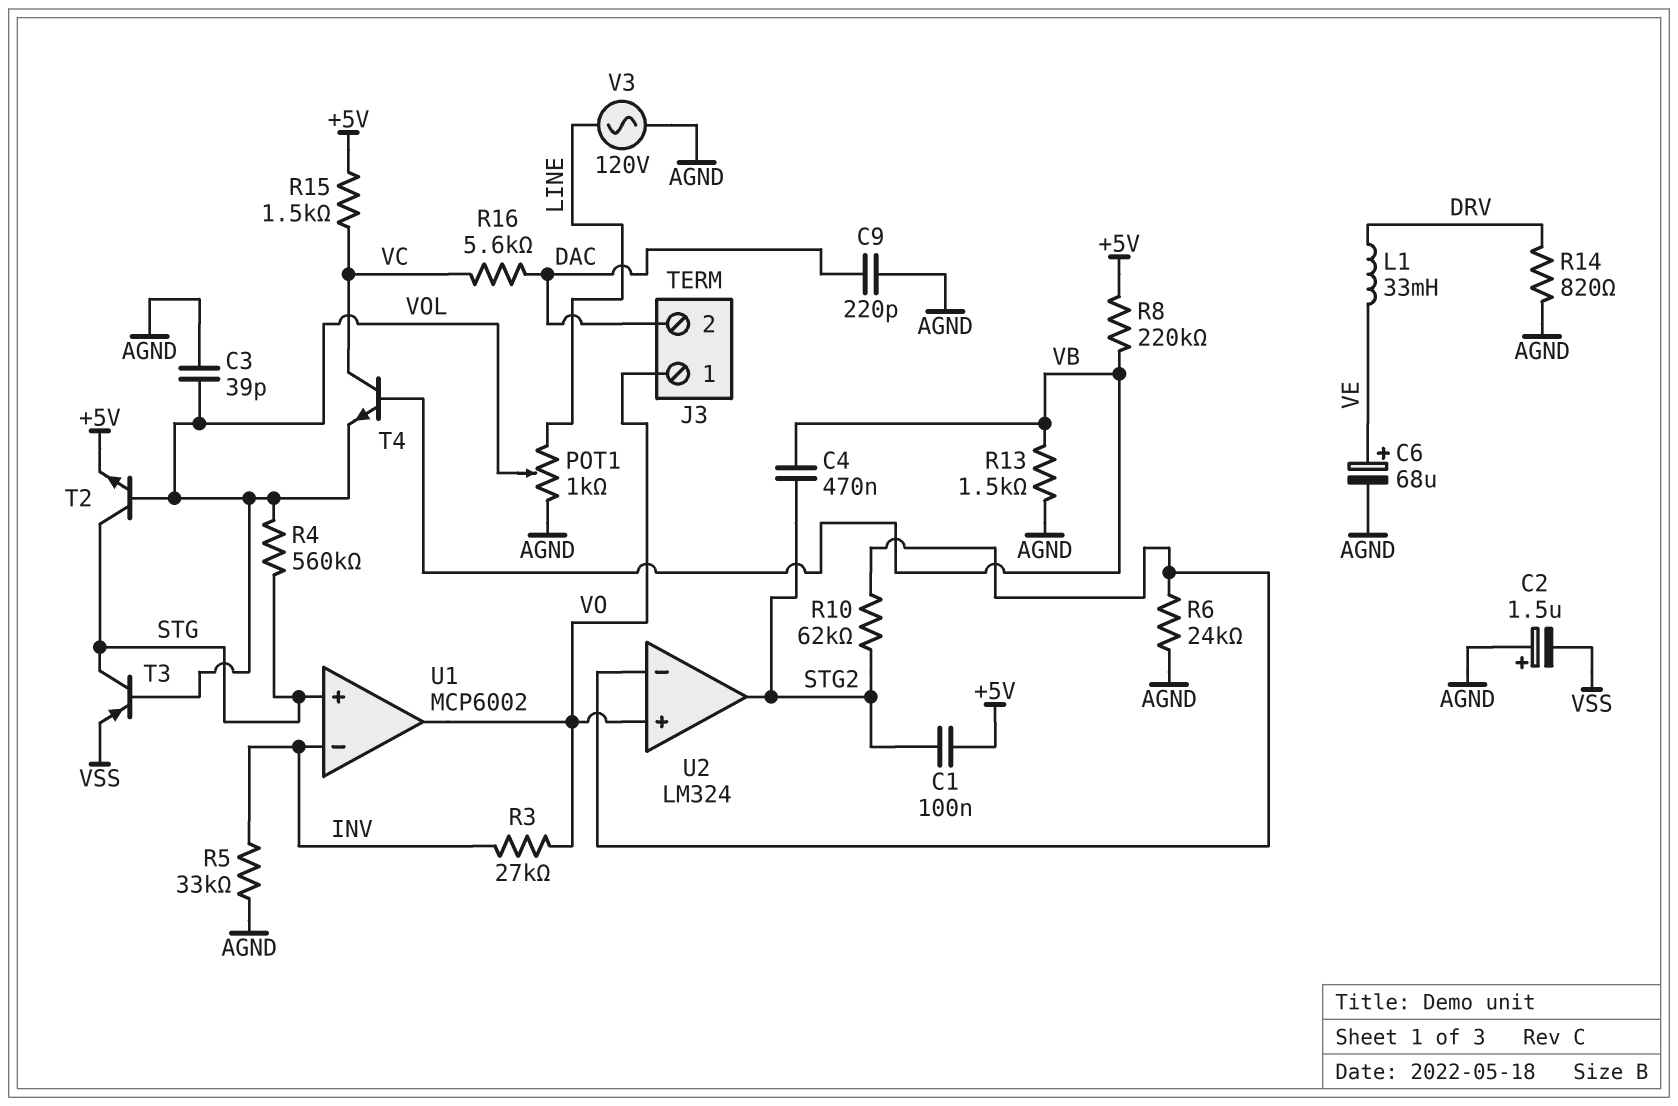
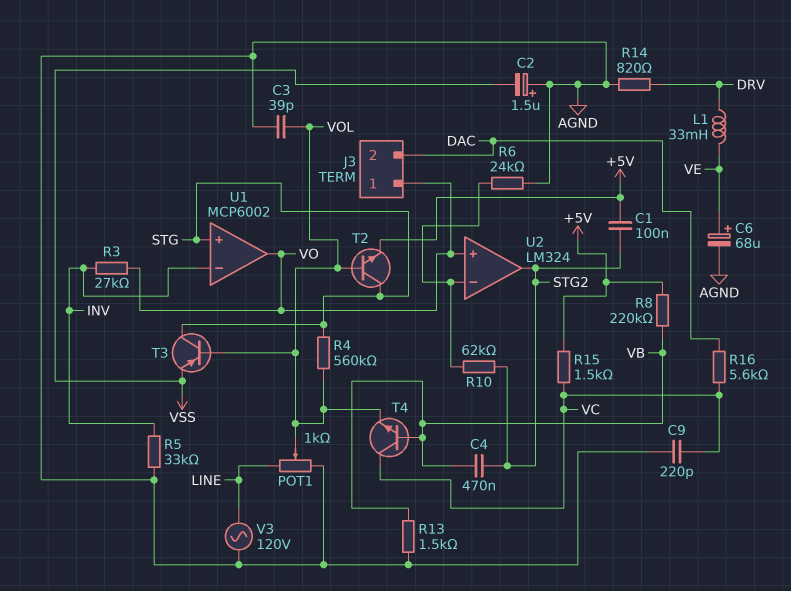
C9: 220pF (AGND, DAC) -> 220pF (AGND, VC)

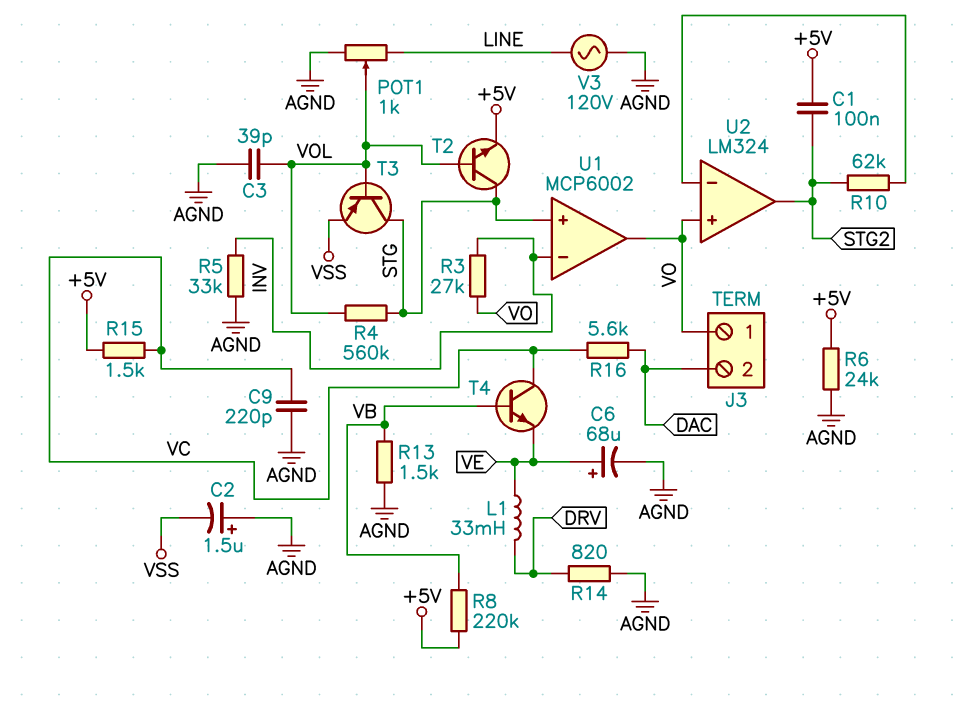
C4: 470nF (STG2, VB) -> none
R6: 24k (AGND, U2/in-) -> 24k (+5V, AGND)
T4: NPN (B VB, C VC, E VOL) -> NPN (B VB, C VC, E VE)

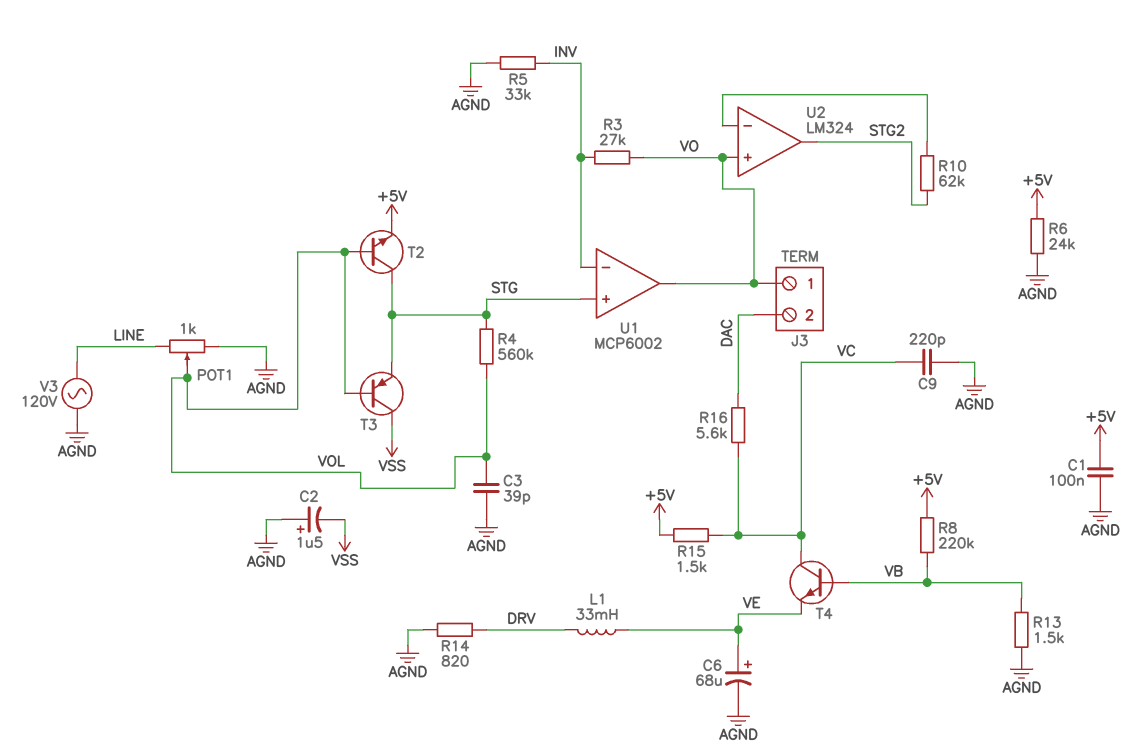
C1: 100nF (+5V, STG2) -> 100nF (+5V, AGND)
T3: PNP (B VOL, C STG, E VSS) -> PNP (B VOL, C VSS, E STG)

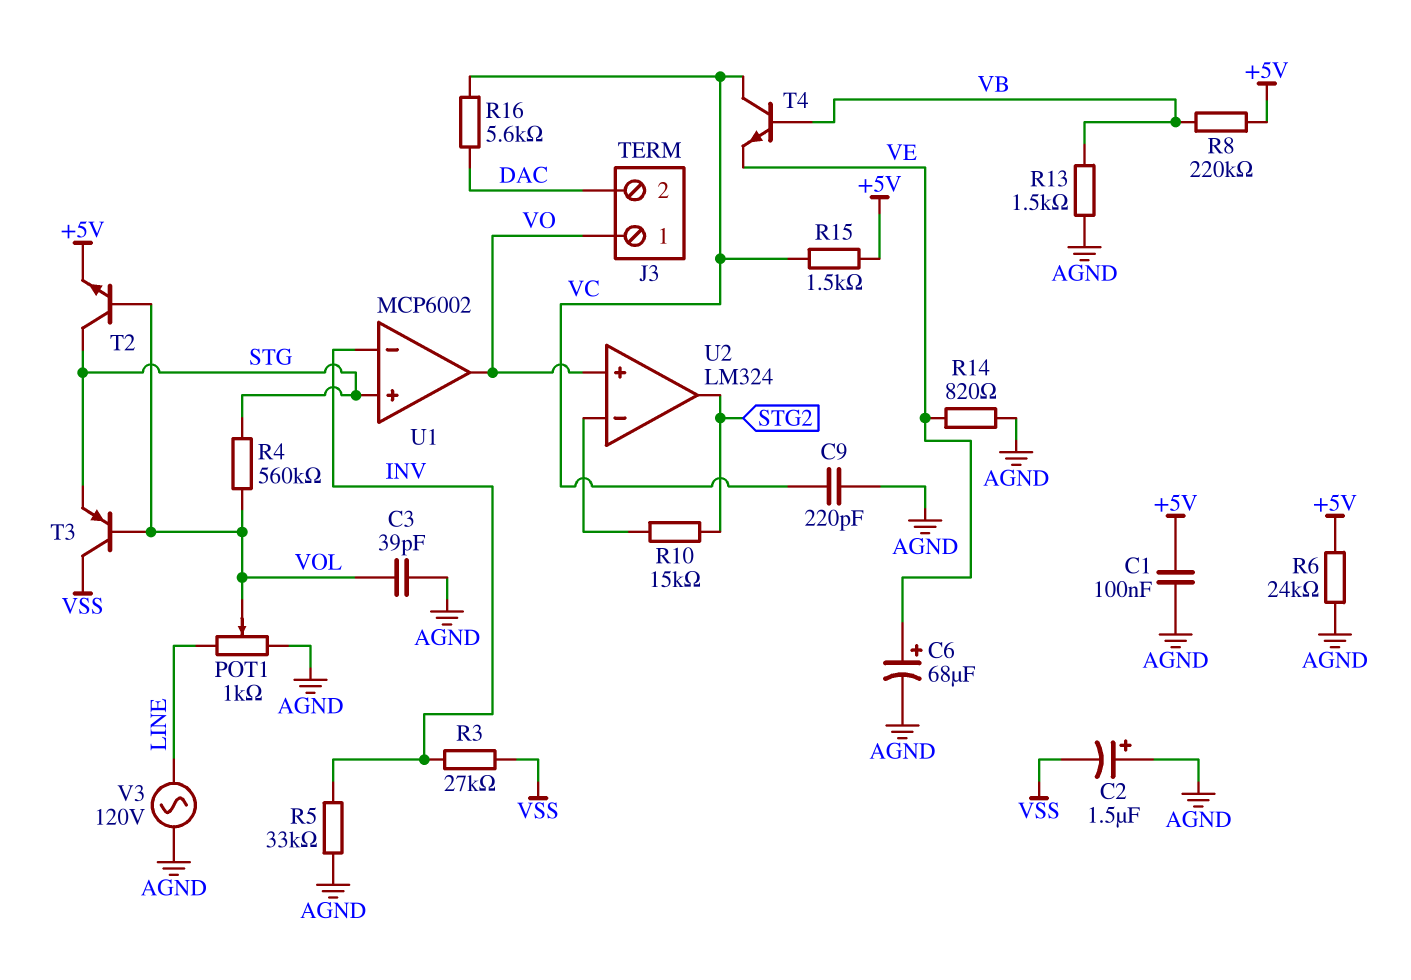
L1: 33mH (DRV, VE) -> none
R3: 27k (INV, VO) -> 27k (INV, VSS)
R10: 62k (STG2, U2/in-) -> 15k (STG2, U2/in-)
R14: 820 (AGND, DRV) -> 820 (AGND, VE)

